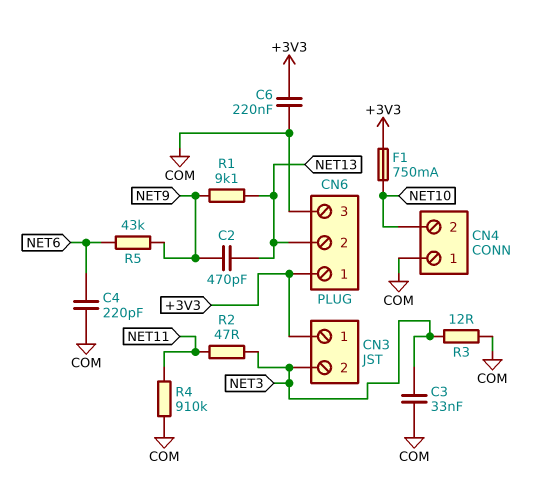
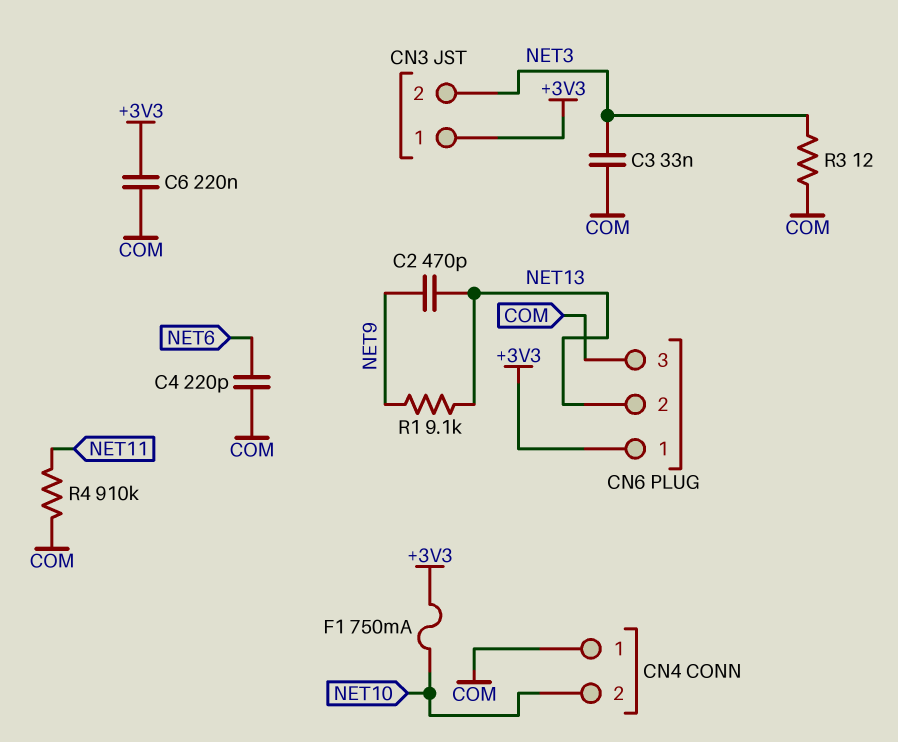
R2: 47 (NET3, NET11) -> none
R5: 43k (NET6, NET9) -> none

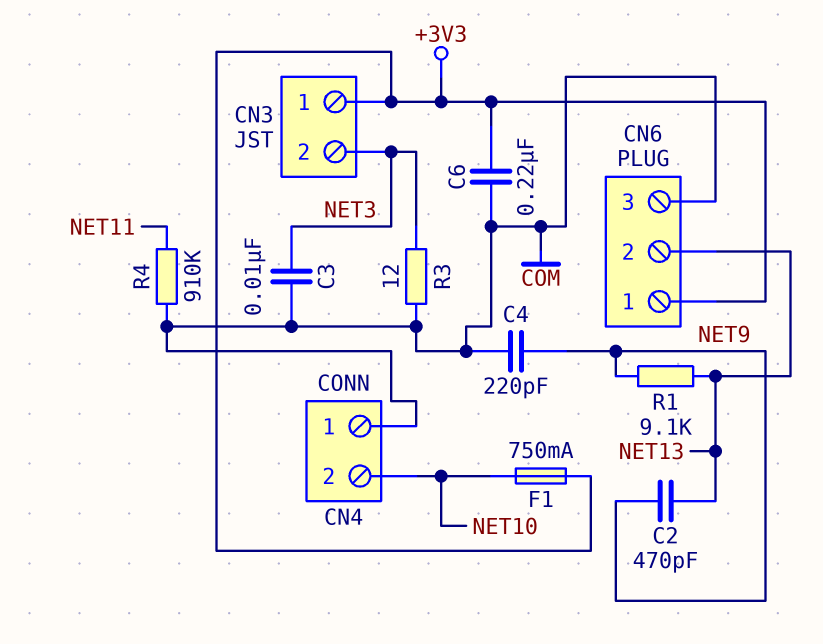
C3: 33nF (COM, NET3) -> 10nF (COM, NET3)
C4: 220pF (COM, NET6) -> 220pF (COM, NET9)

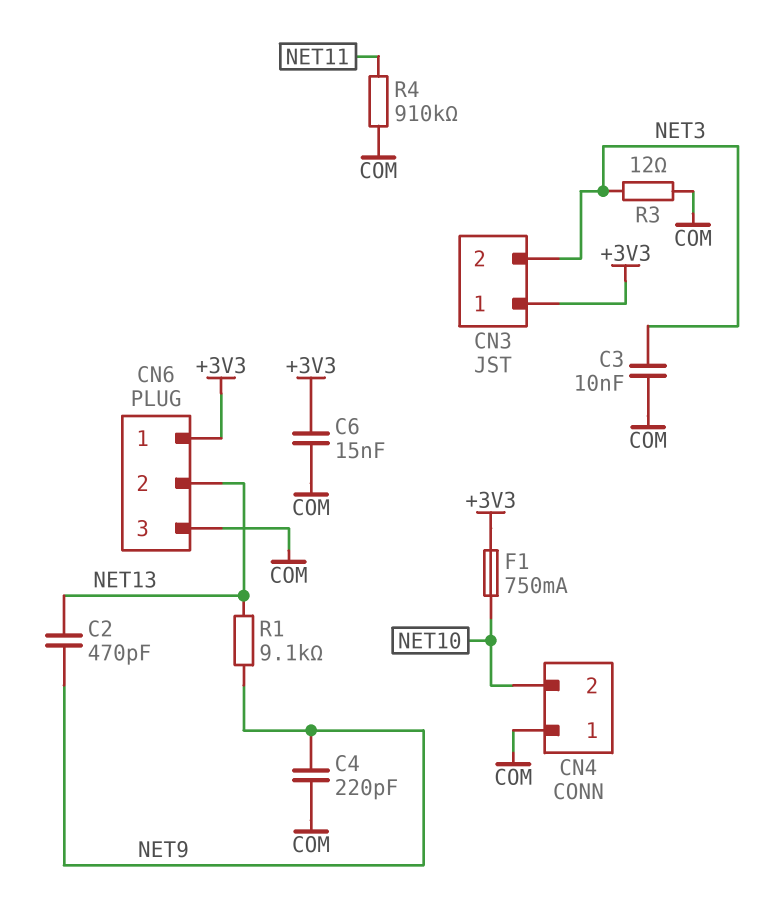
C6: 220nF (+3V3, COM) -> 15nF (+3V3, COM)

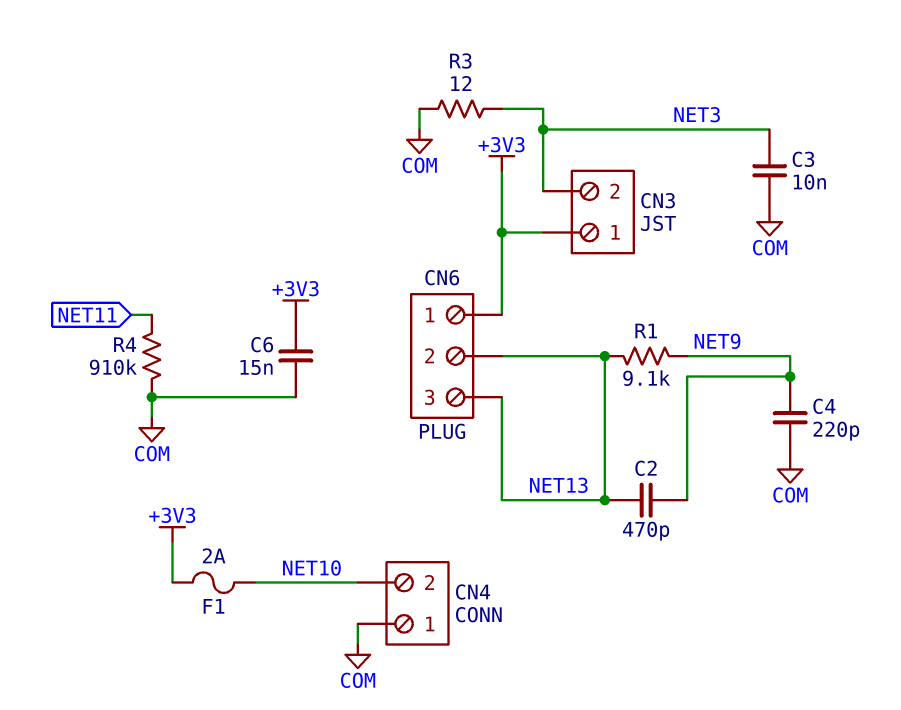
CN6 pin 3: COM -> NET13
F1: 750mA (+3V3, NET10) -> 2A (+3V3, NET10)

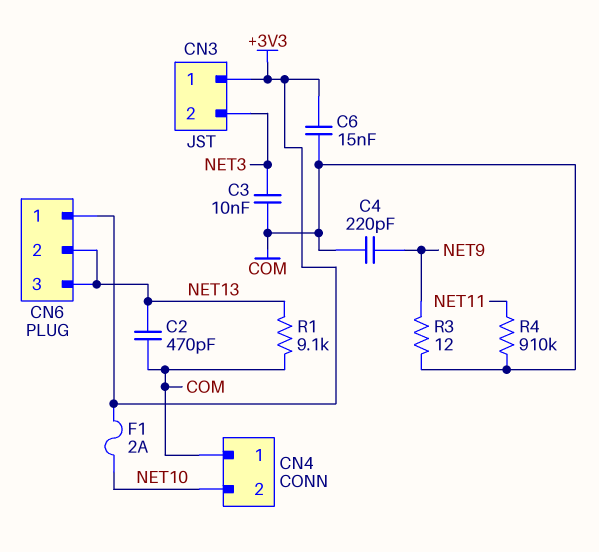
C2: 470pF (NET9, NET13) -> 470pF (COM, NET13)
R1: 9.1k (NET9, NET13) -> 9.1k (COM, NET13)
R3: 12 (COM, NET3) -> 12 (COM, NET9)

